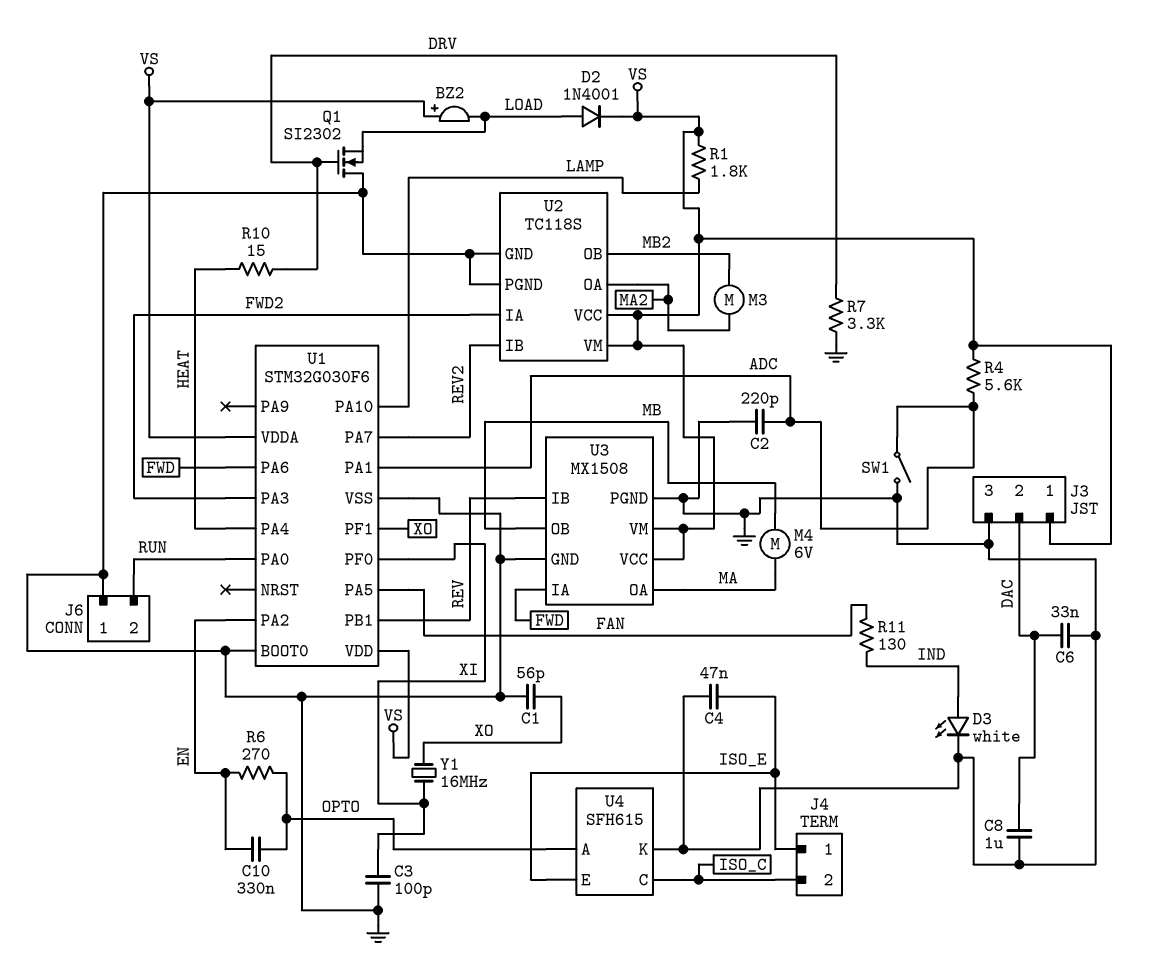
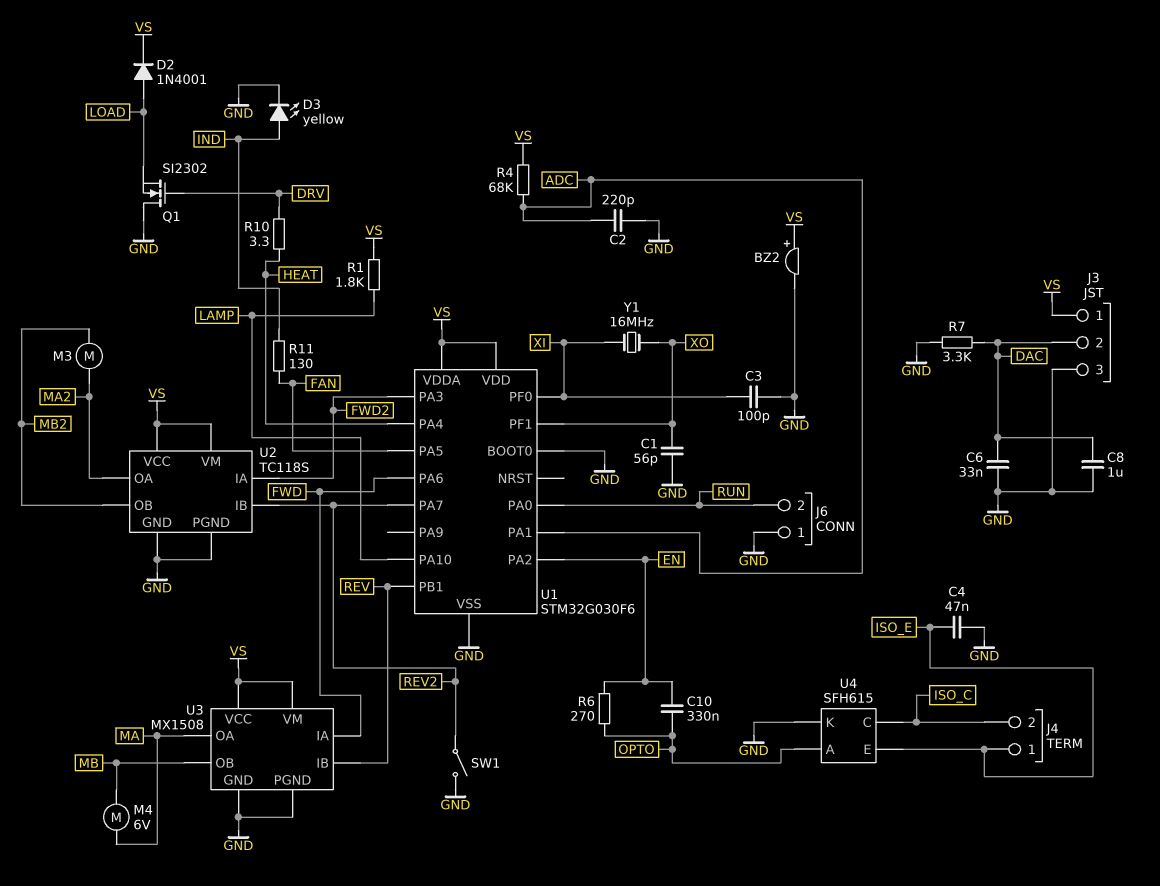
BZ2: buzzer (plus VS, minus LOAD) -> buzzer (plus VS, minus GND)
D3: LED white (A IND, K GND) -> LED yellow (A IND, K GND)
R4: 5.6k (ADC, VS) -> 68k (ADC, VS)
R7: 3.3k (DRV, GND) -> 3.3k (DAC, GND)
R10: 15 (DRV, HEAT) -> 3.3 (DRV, HEAT)
SW1: switch (ADC, GND) -> switch (GND, REV2)

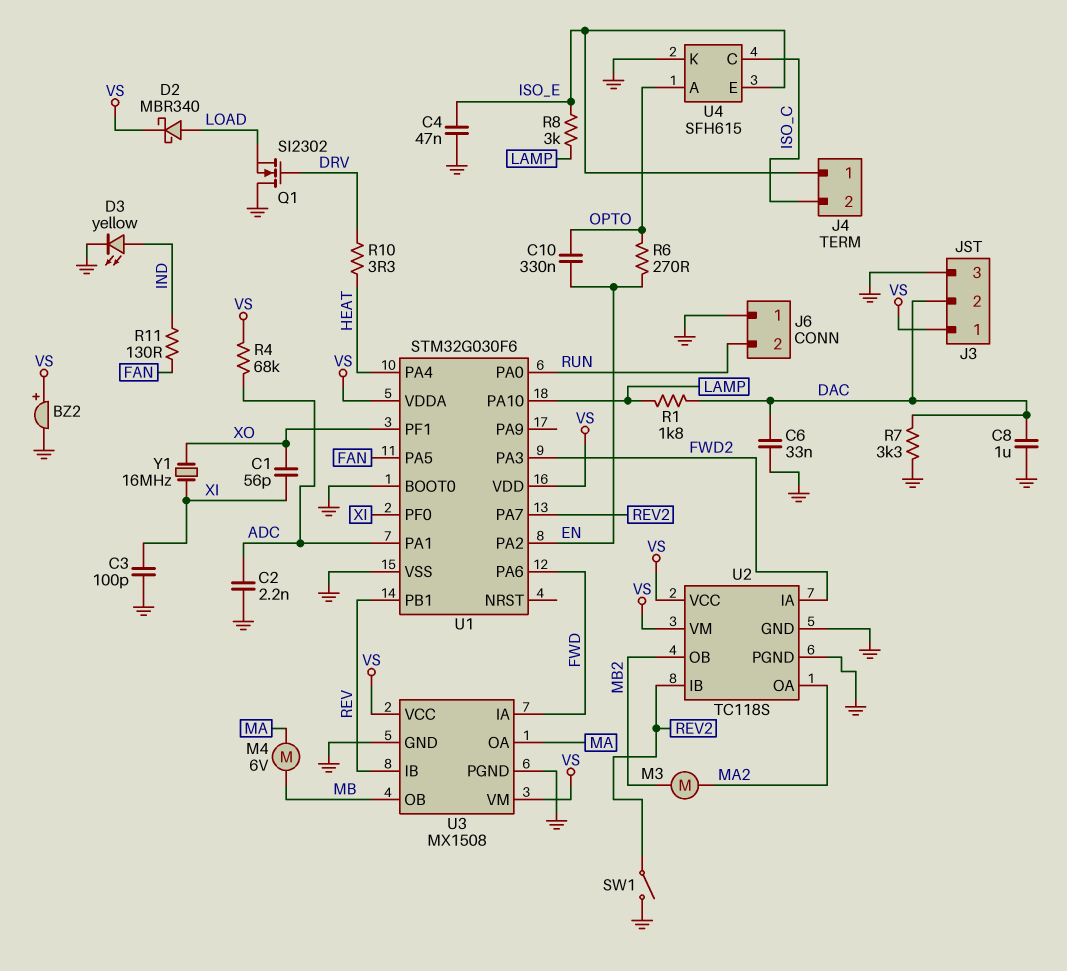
C1: 56pF (GND, XO) -> 56pF (XI, XO)
C2: 220pF (ADC, GND) -> 2.2nF (ADC, GND)
D2: diode 1N4001 (A LOAD, K VS) -> schottky MBR340 (A LOAD, K VS)
R1: 1.8k (LAMP, VS) -> 1.8k (DAC, LAMP)
R8: none -> 3k (ISO_E, LAMP)

